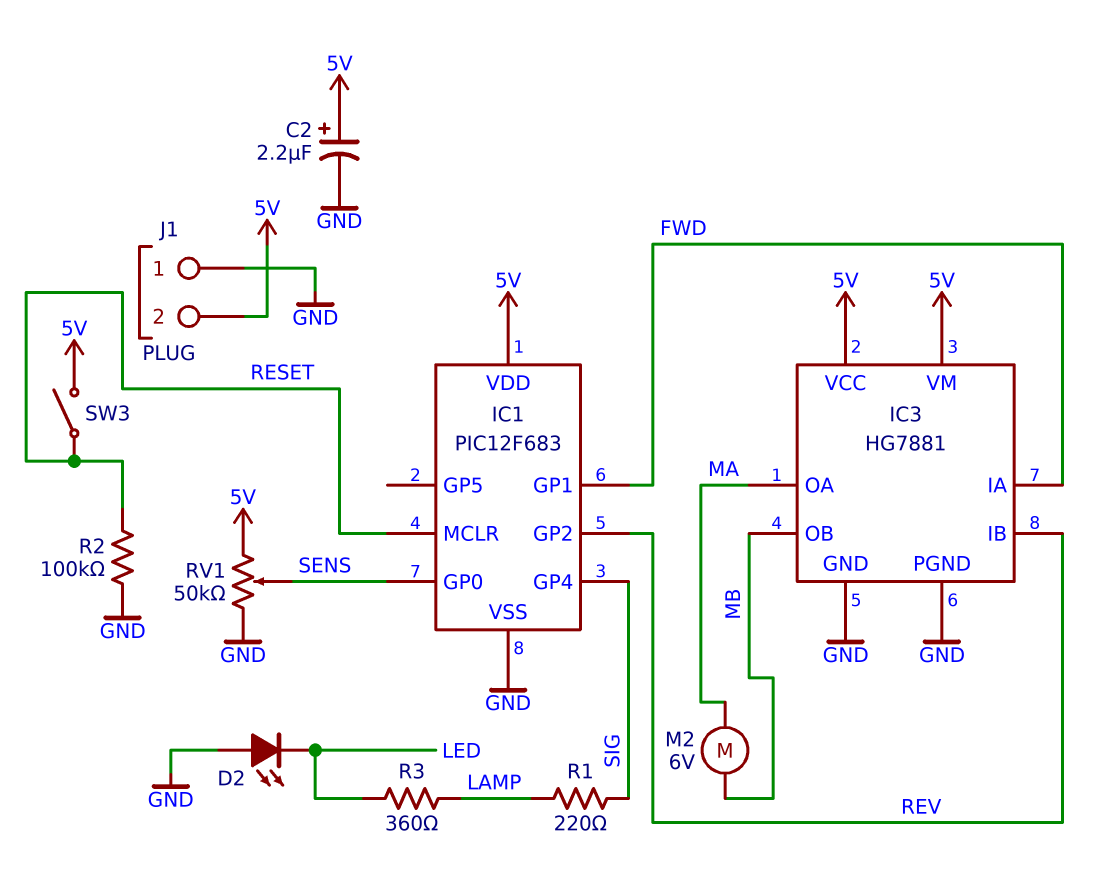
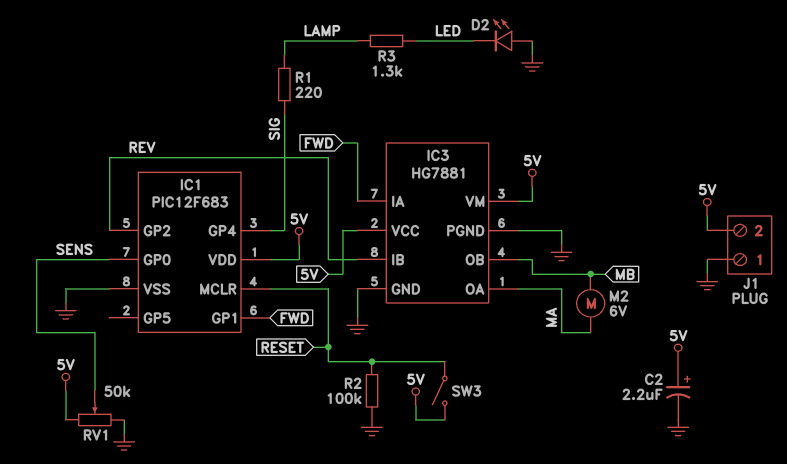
R3: 360 (LAMP, LED) -> 1.3k (LAMP, LED)

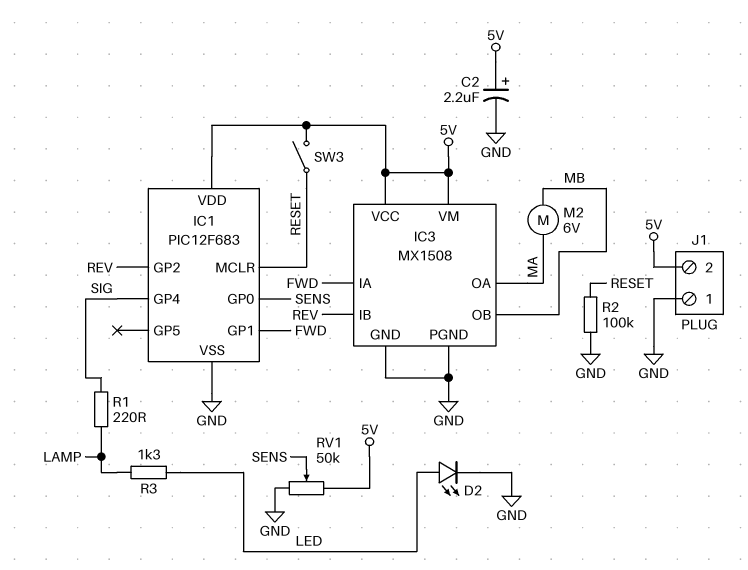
D2: LED (A GND, K LED) -> LED (A LED, K GND)
IC3: HG7881 -> MX1508

